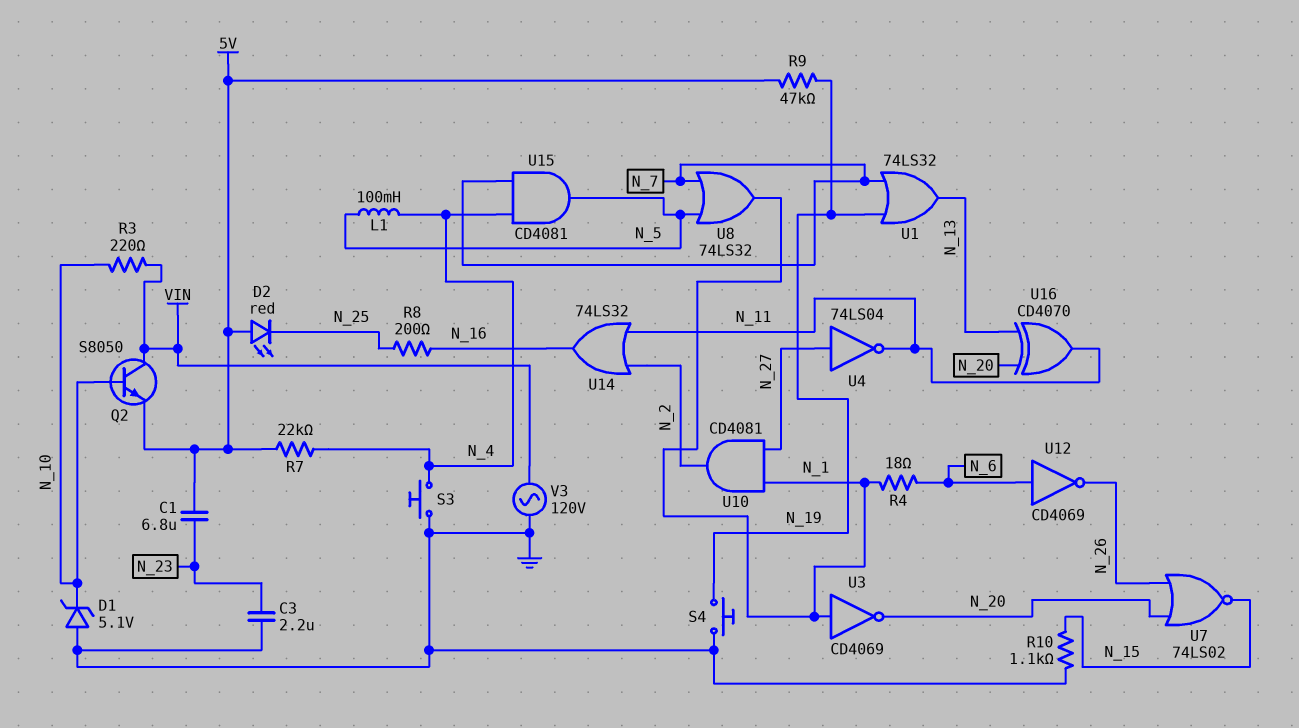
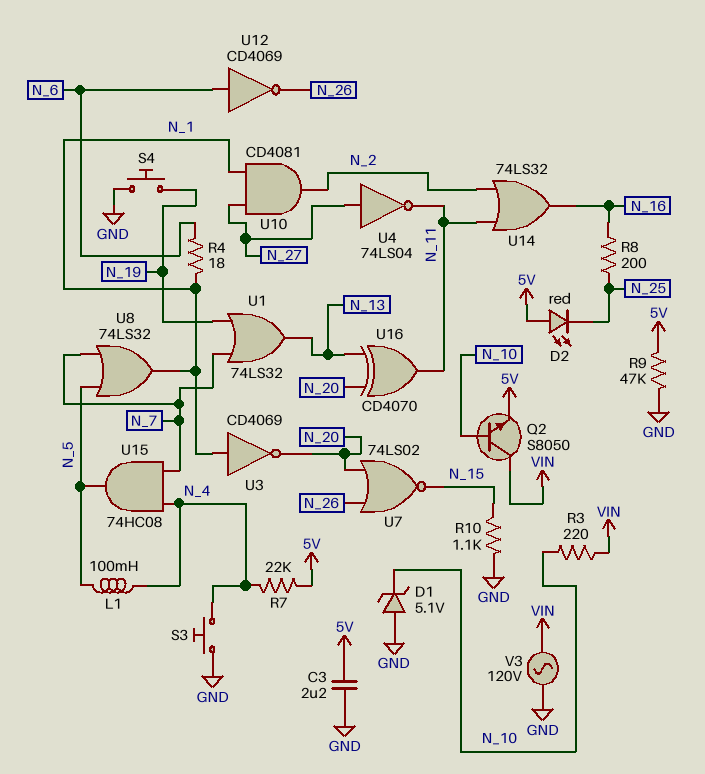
C1: 6.8uF (5V, N_23) -> none
C3: 2.2uF (GND, N_23) -> 2.2uF (5V, GND)
R9: 47k (5V, N_19) -> 47k (5V, GND)
U15: AND CD4081 (in N_4, in N_7, out N_5) -> AND 74HC08 (in N_4, in N_7, out N_5)

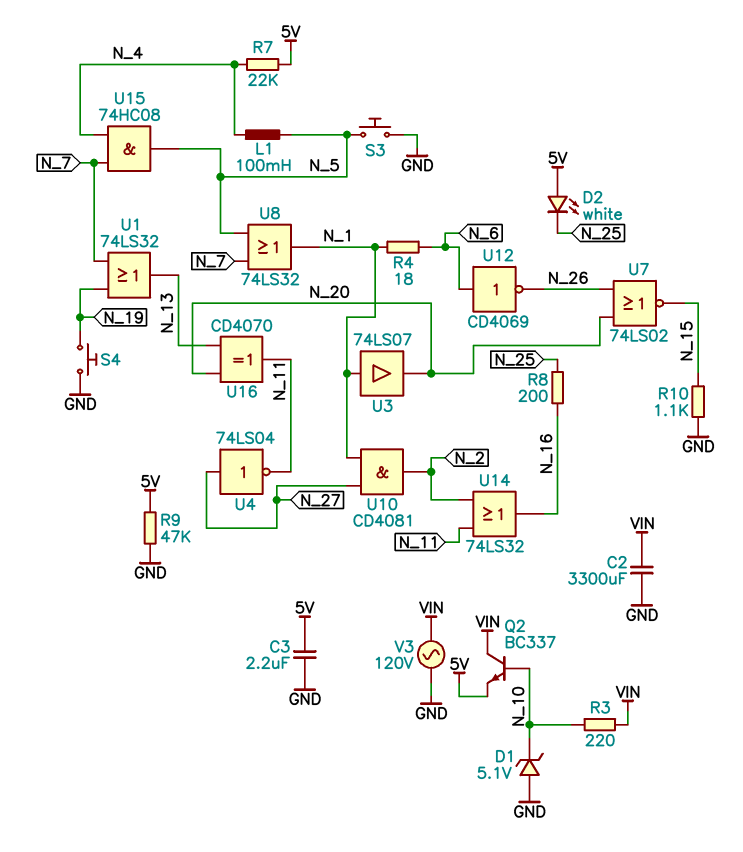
C2: none -> 3300uF (GND, VIN)
D2: LED red (A 5V, K N_25) -> LED white (A 5V, K N_25)
Q2: NPN S8050 (B N_10, C VIN, E 5V) -> NPN BC337 (B N_10, C VIN, E 5V)
S3: button (GND, N_4) -> button (GND, N_5)
U3: NOT CD4069 (in N_1, out N_20) -> buffer 74LS07 (in N_1, out N_20)

